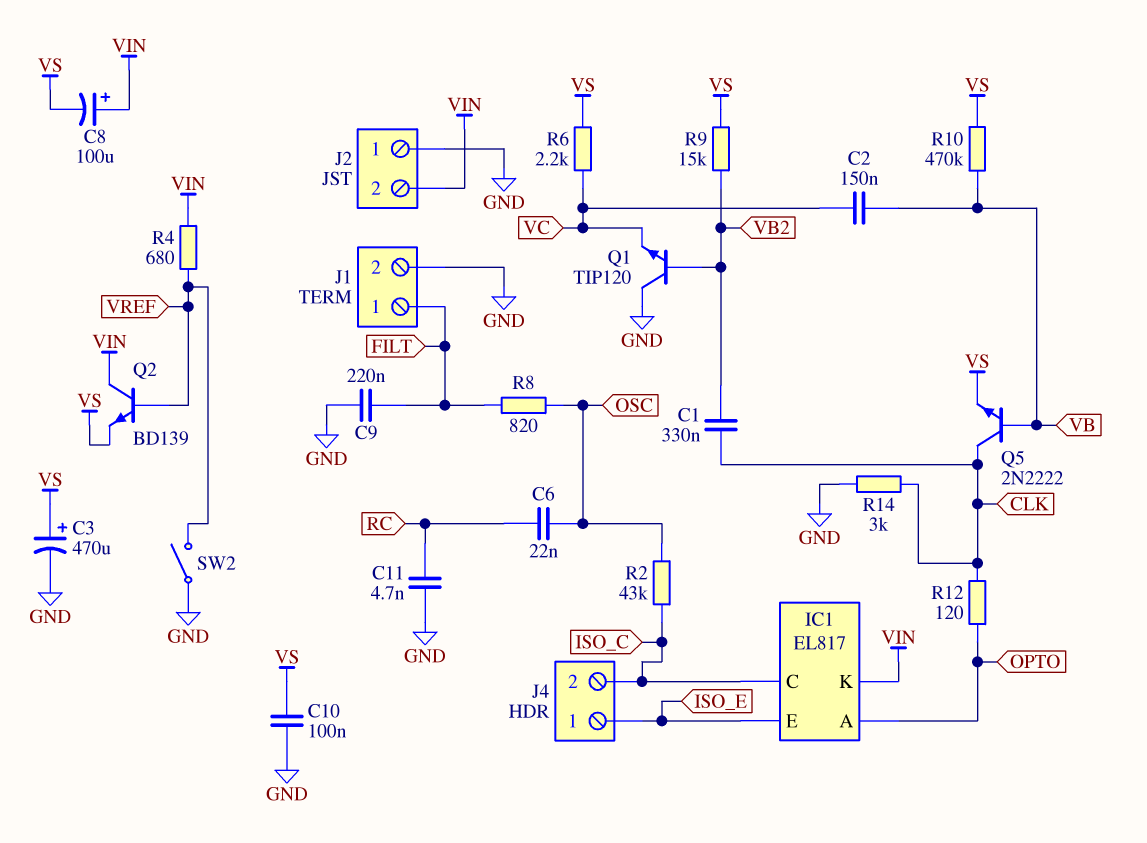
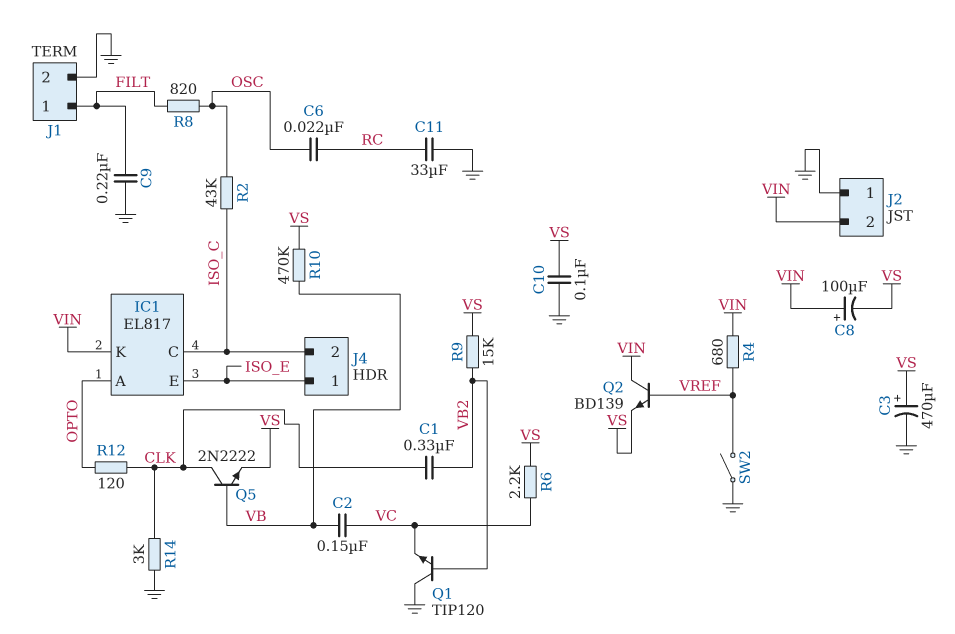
C11: 4.7nF (GND, RC) -> 33uF (GND, RC)

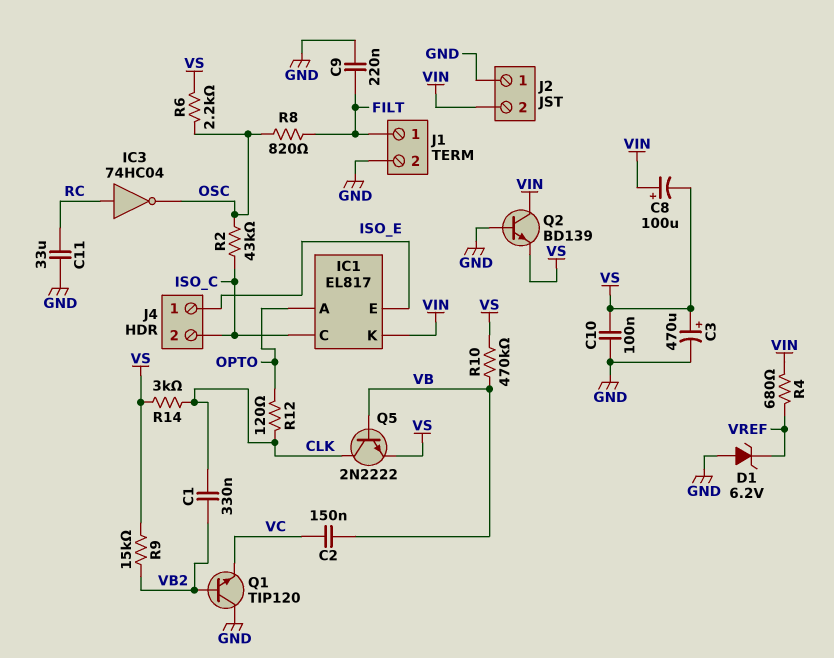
C6: 22nF (OSC, RC) -> none
D1: none -> zener 6.2V (A GND, K VREF)
IC3: none -> NOT 74HC04 (in RC, out OSC)
Q2: NPN BD139 (B VREF, C VIN, E VS) -> NPN BD139 (B GND, C VIN, E VS)
R6: 2.2k (VC, VS) -> 2.2k (OSC, VS)
R14: 3k (CLK, GND) -> 3k (CLK, VS)
SW2: switch (GND, VREF) -> none

